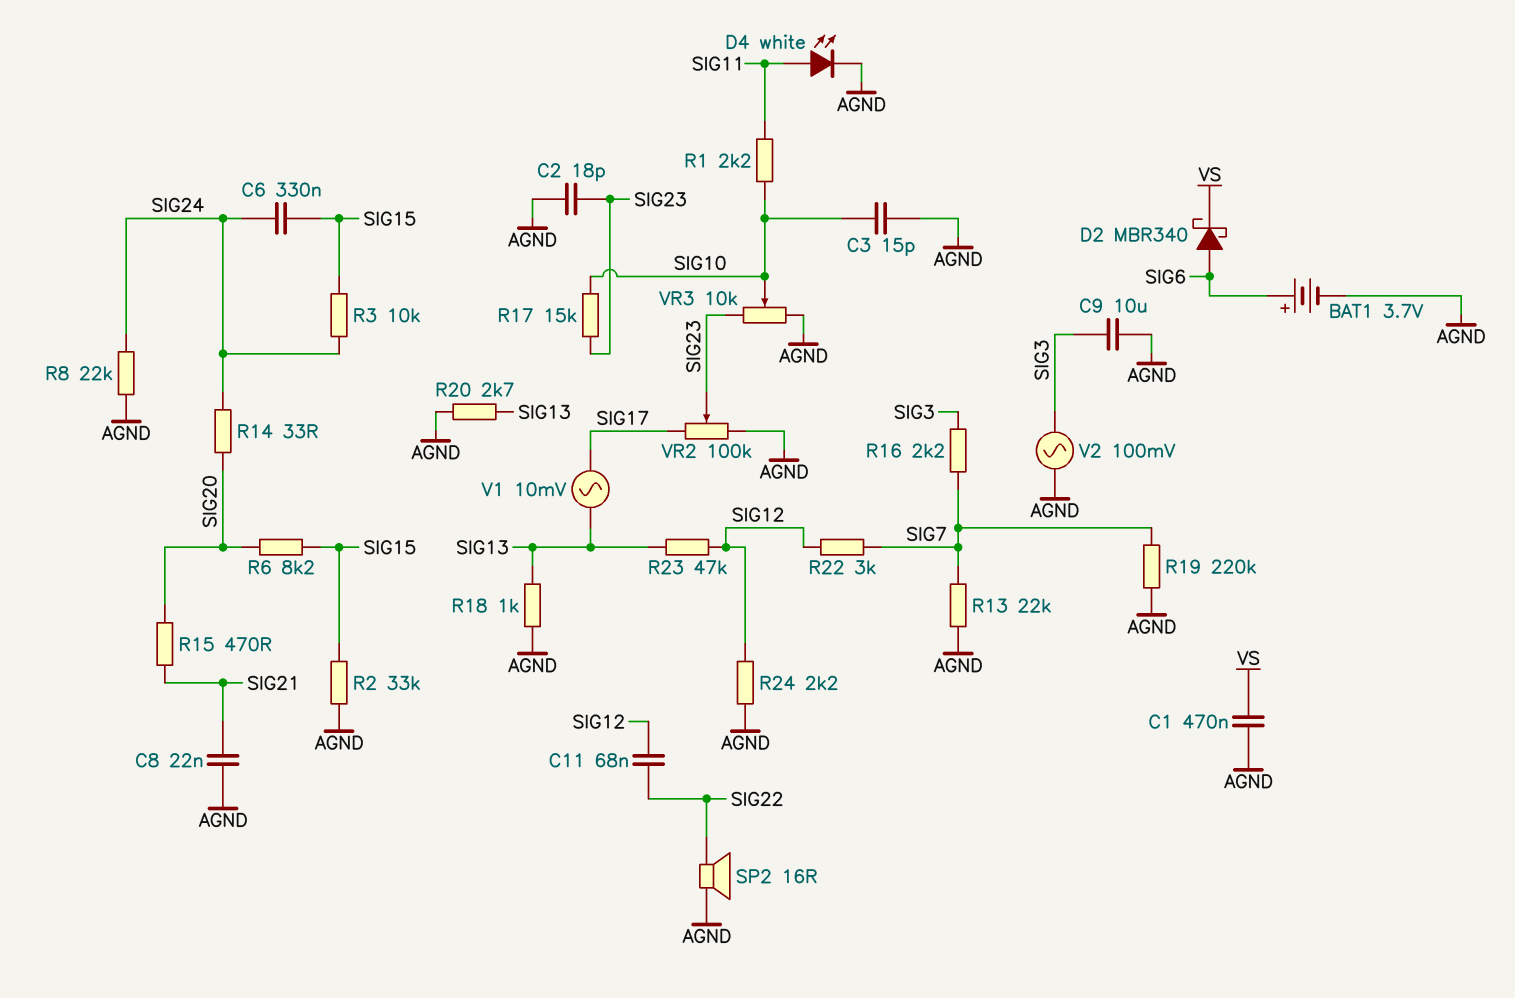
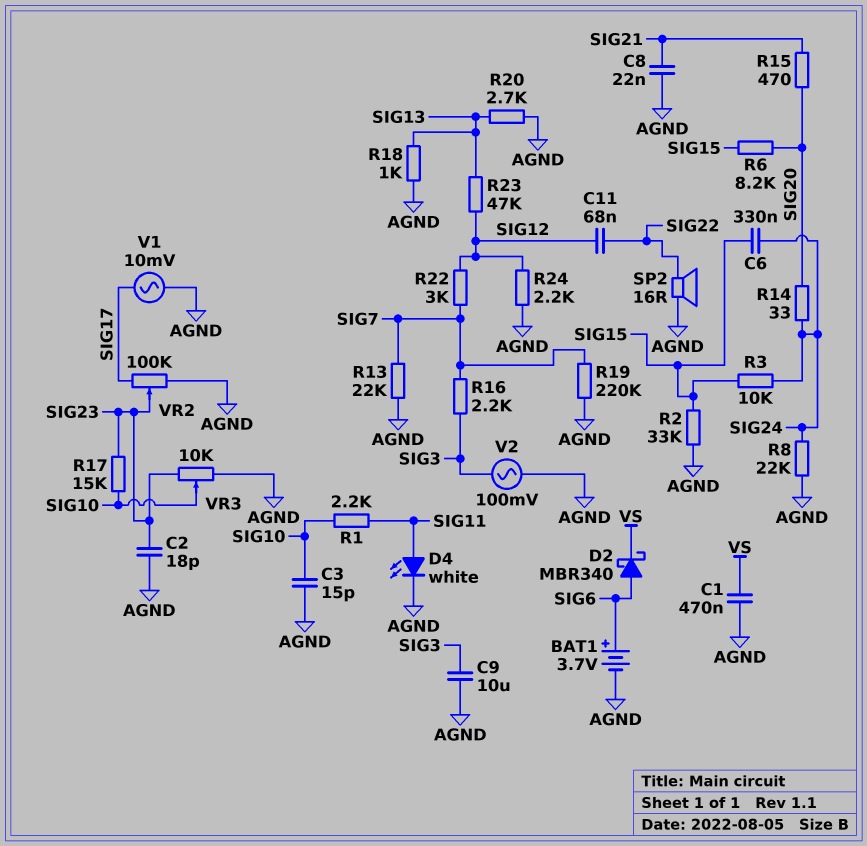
V1: AC 10mV (SIG13, SIG17) -> AC 10mV (AGND, SIG17)

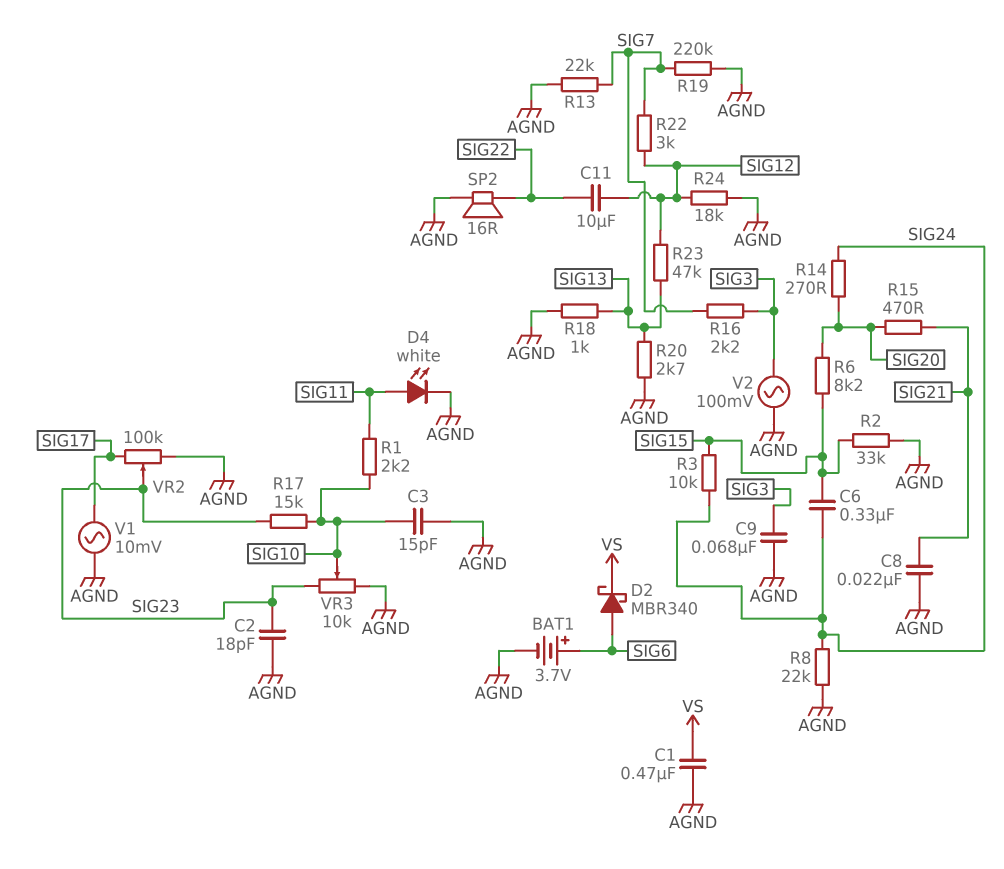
C9: 10uF (AGND, SIG3) -> 68nF (AGND, SIG3)
C11: 68nF (SIG12, SIG22) -> 10uF (SIG12, SIG22)
R14: 33 (SIG20, SIG24) -> 270 (SIG20, SIG24)
R24: 2.2k (AGND, SIG12) -> 18k (AGND, SIG12)

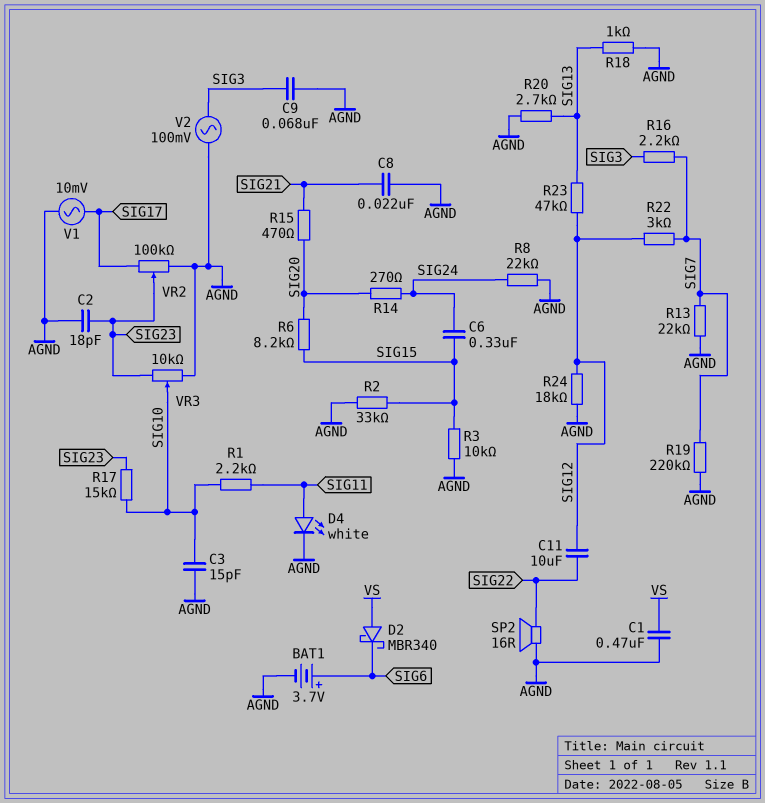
D2: schottky MBR340 (A SIG6, K VS) -> schottky MBR340 (A VS, K SIG6)
R3: 10k (SIG15, SIG24) -> 10k (AGND, SIG15)

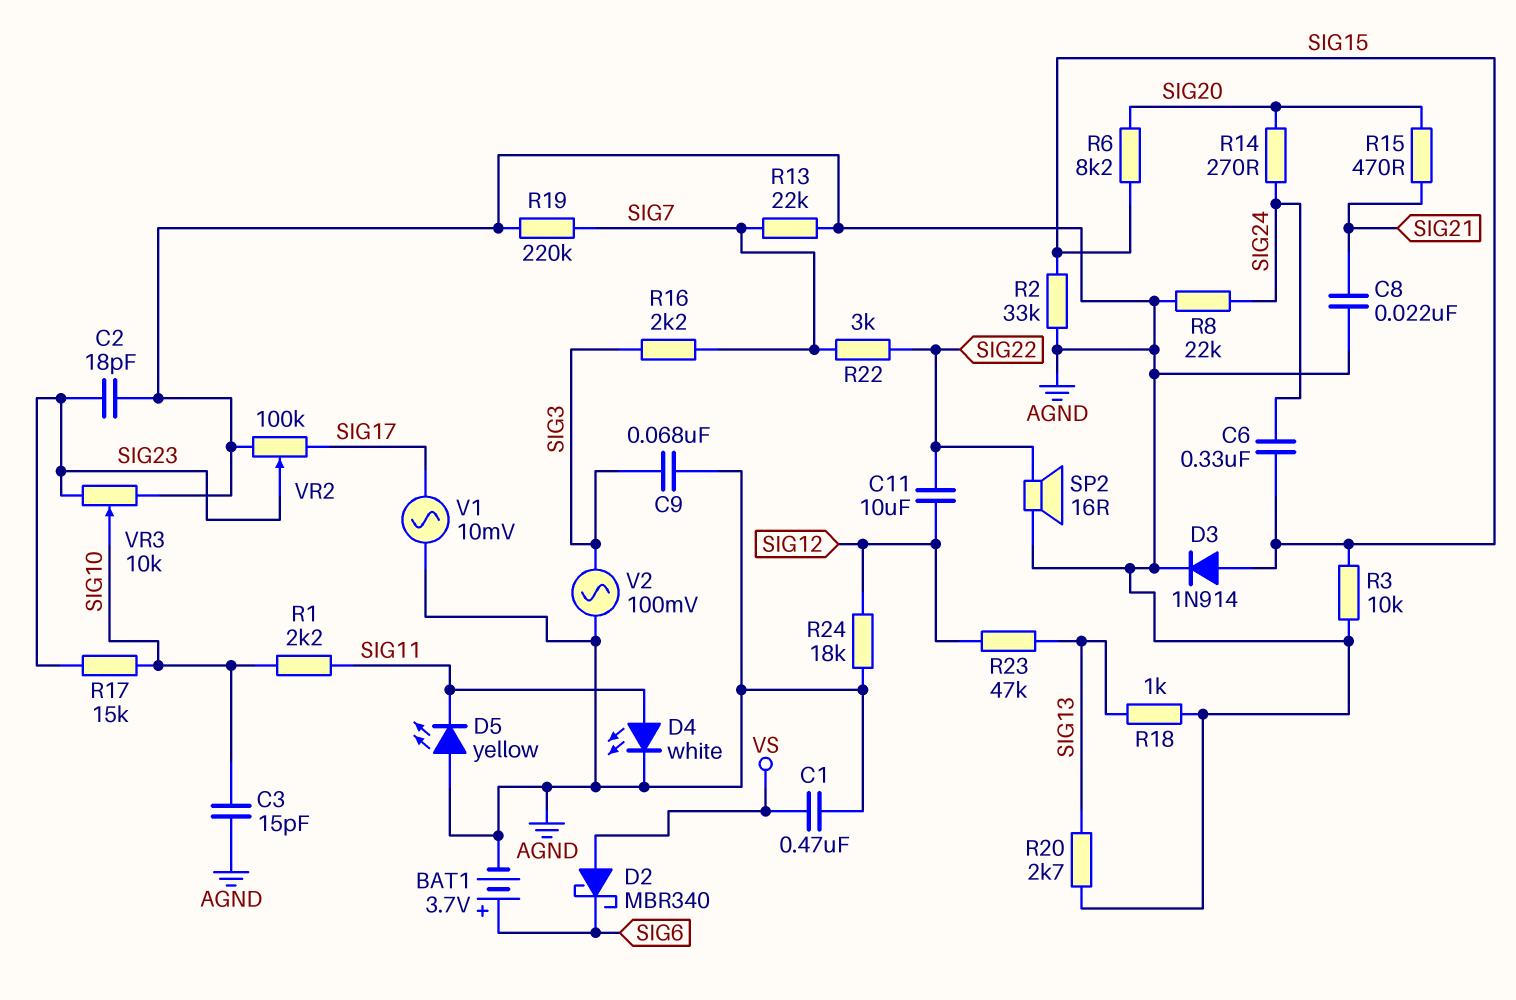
D3: none -> diode 1N914 (A SIG15, K AGND)
D5: none -> LED yellow (A AGND, K SIG11)
R22: 3k (SIG7, SIG12) -> 3k (SIG7, SIG22)

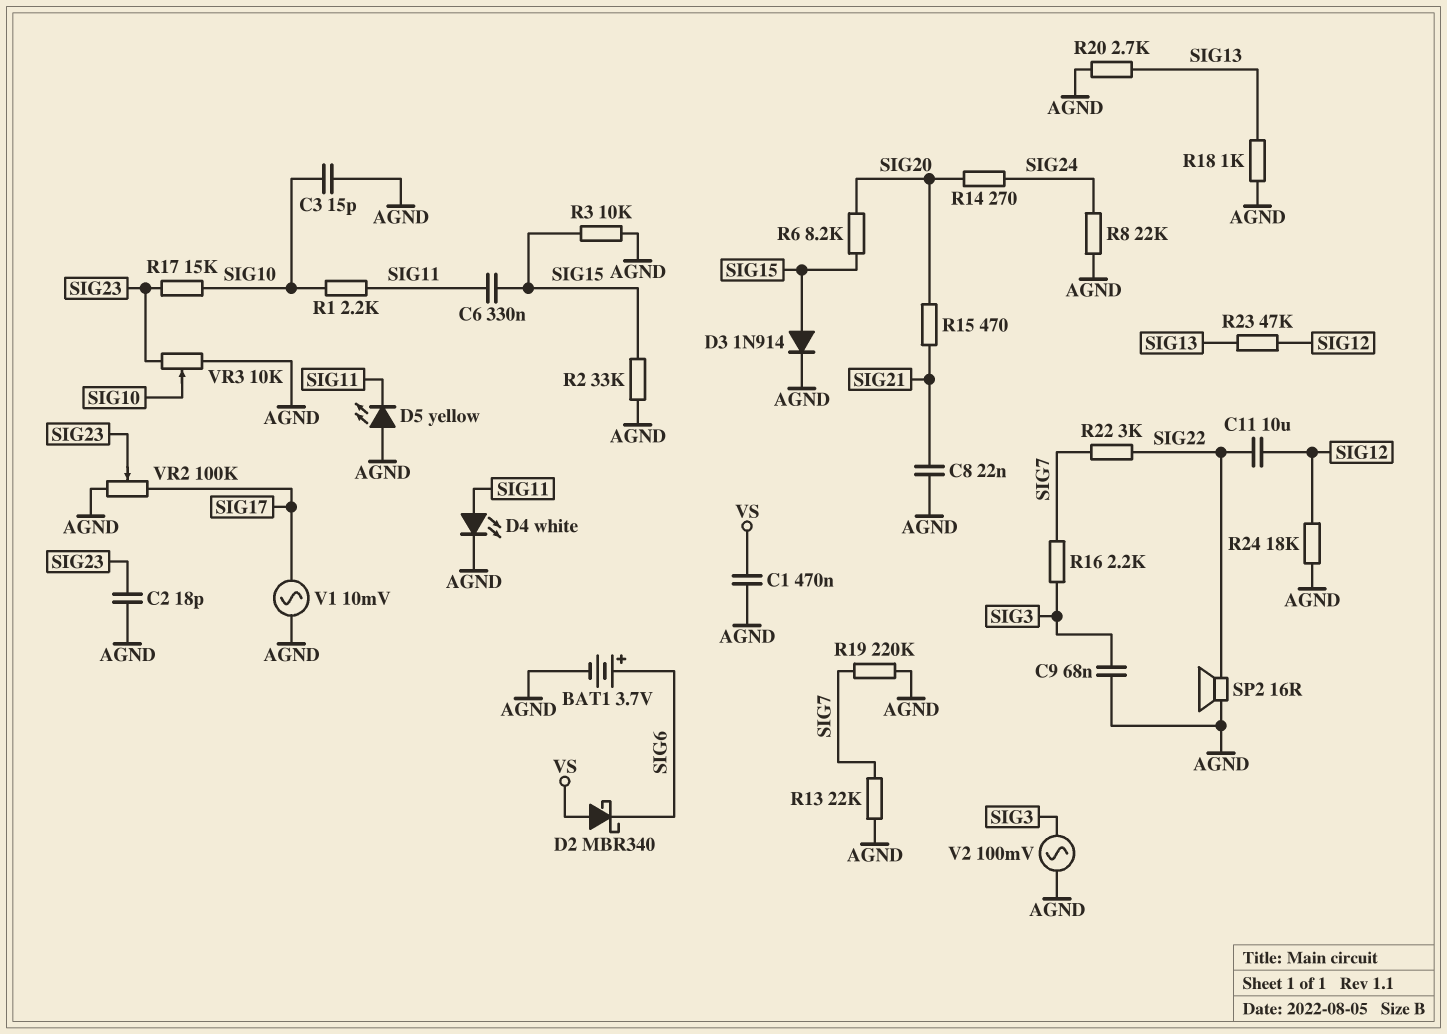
C6: 330nF (SIG15, SIG24) -> 330nF (SIG11, SIG15)

